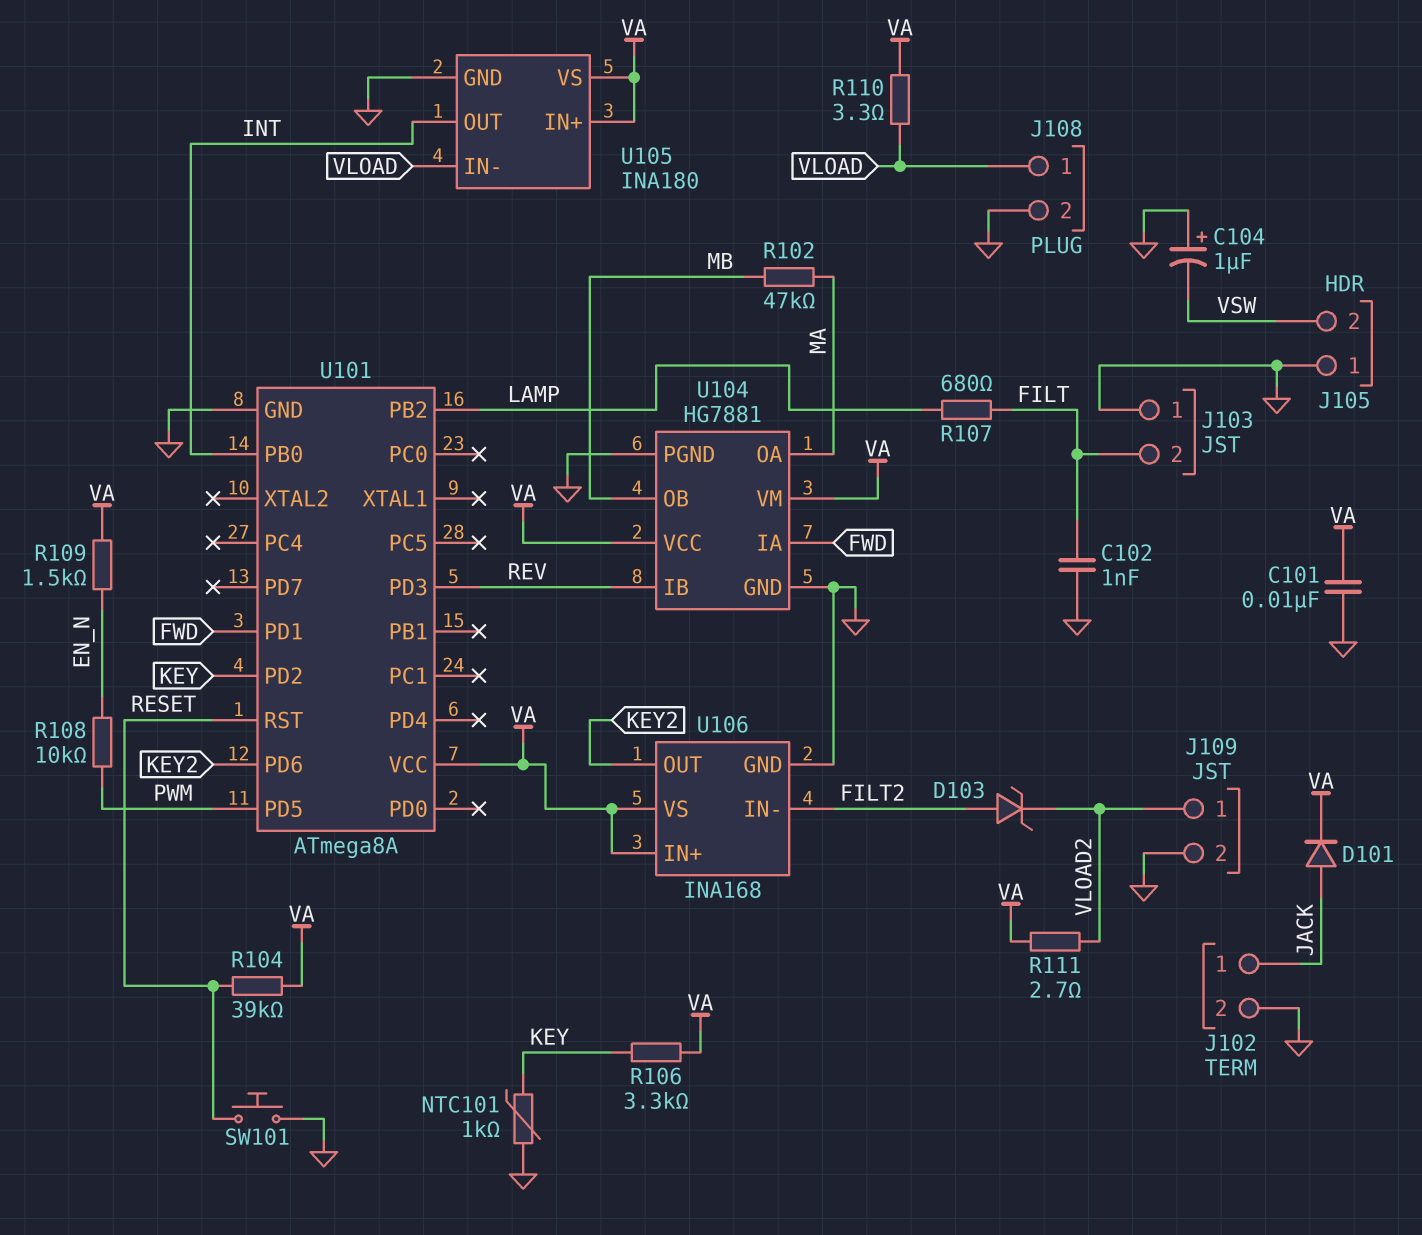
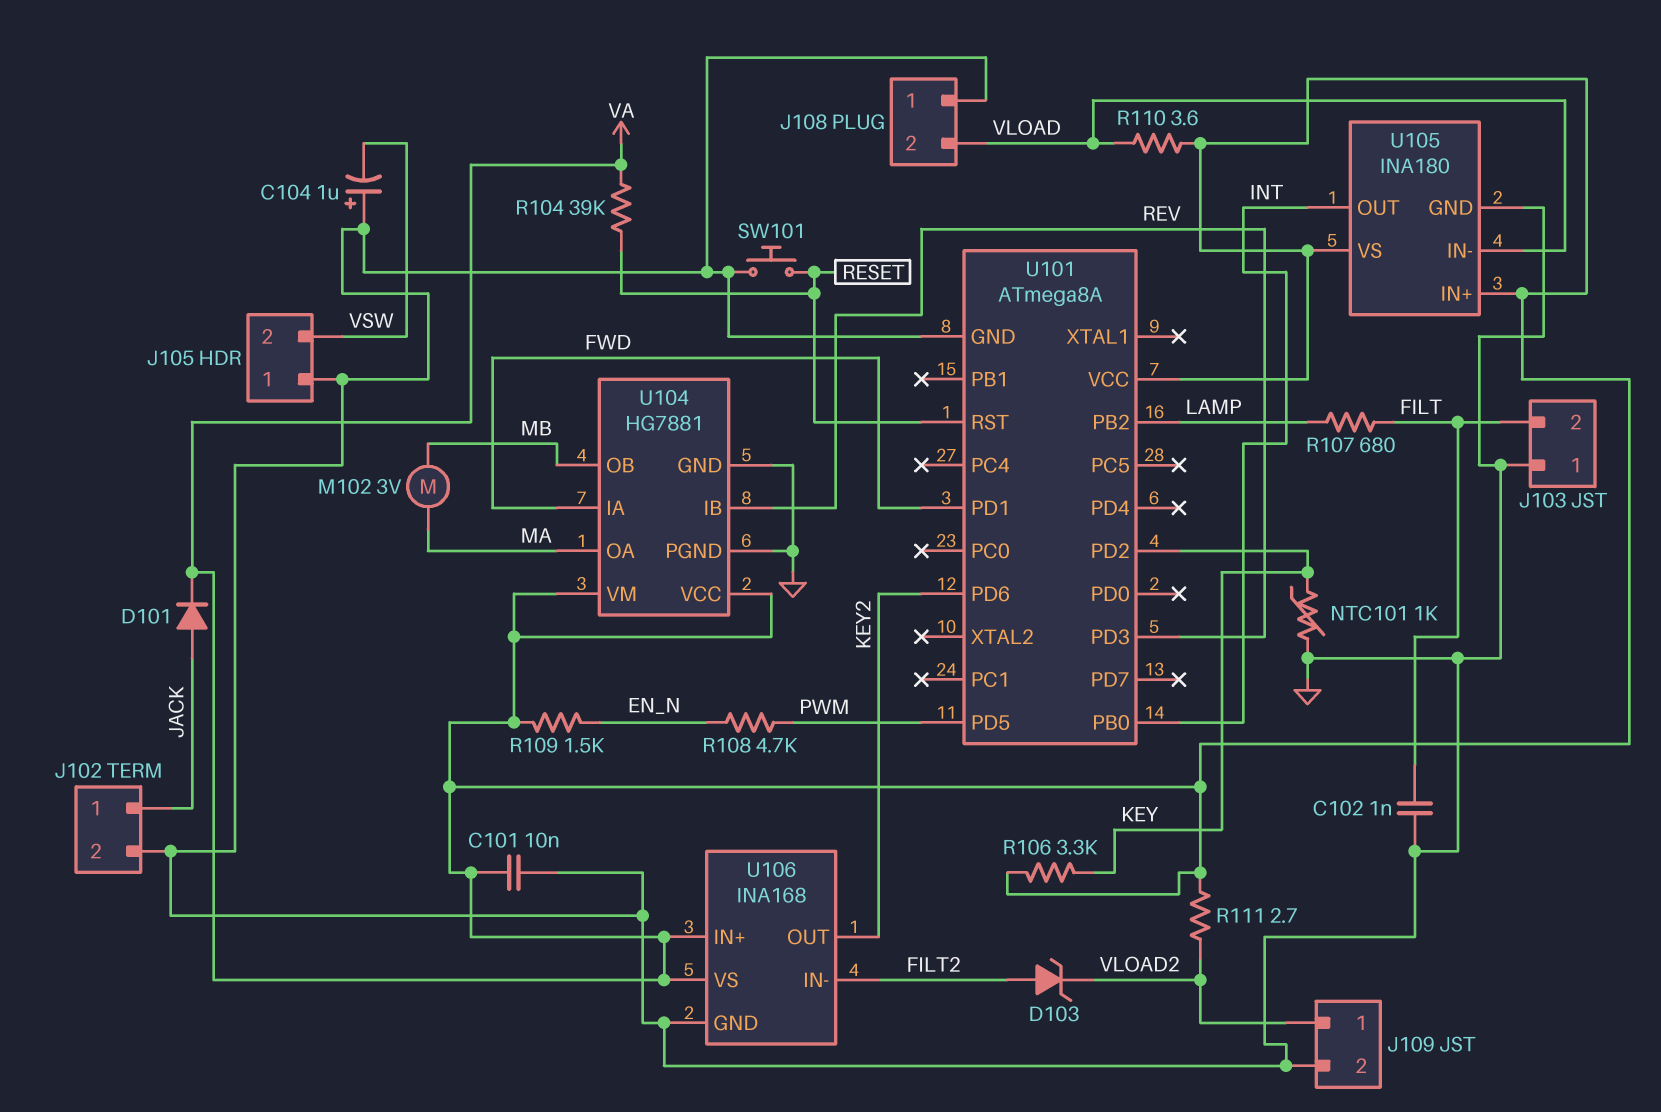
J108 pin 1: VLOAD -> GND
J108 pin 2: GND -> VLOAD
M102: none -> motor 3V (MA, MB)
R102: 47k (MA, MB) -> none
R108: 10k (EN_N, PWM) -> 4.7k (EN_N, PWM)
R110: 3.3 (VA, VLOAD) -> 3.6 (VA, VLOAD)

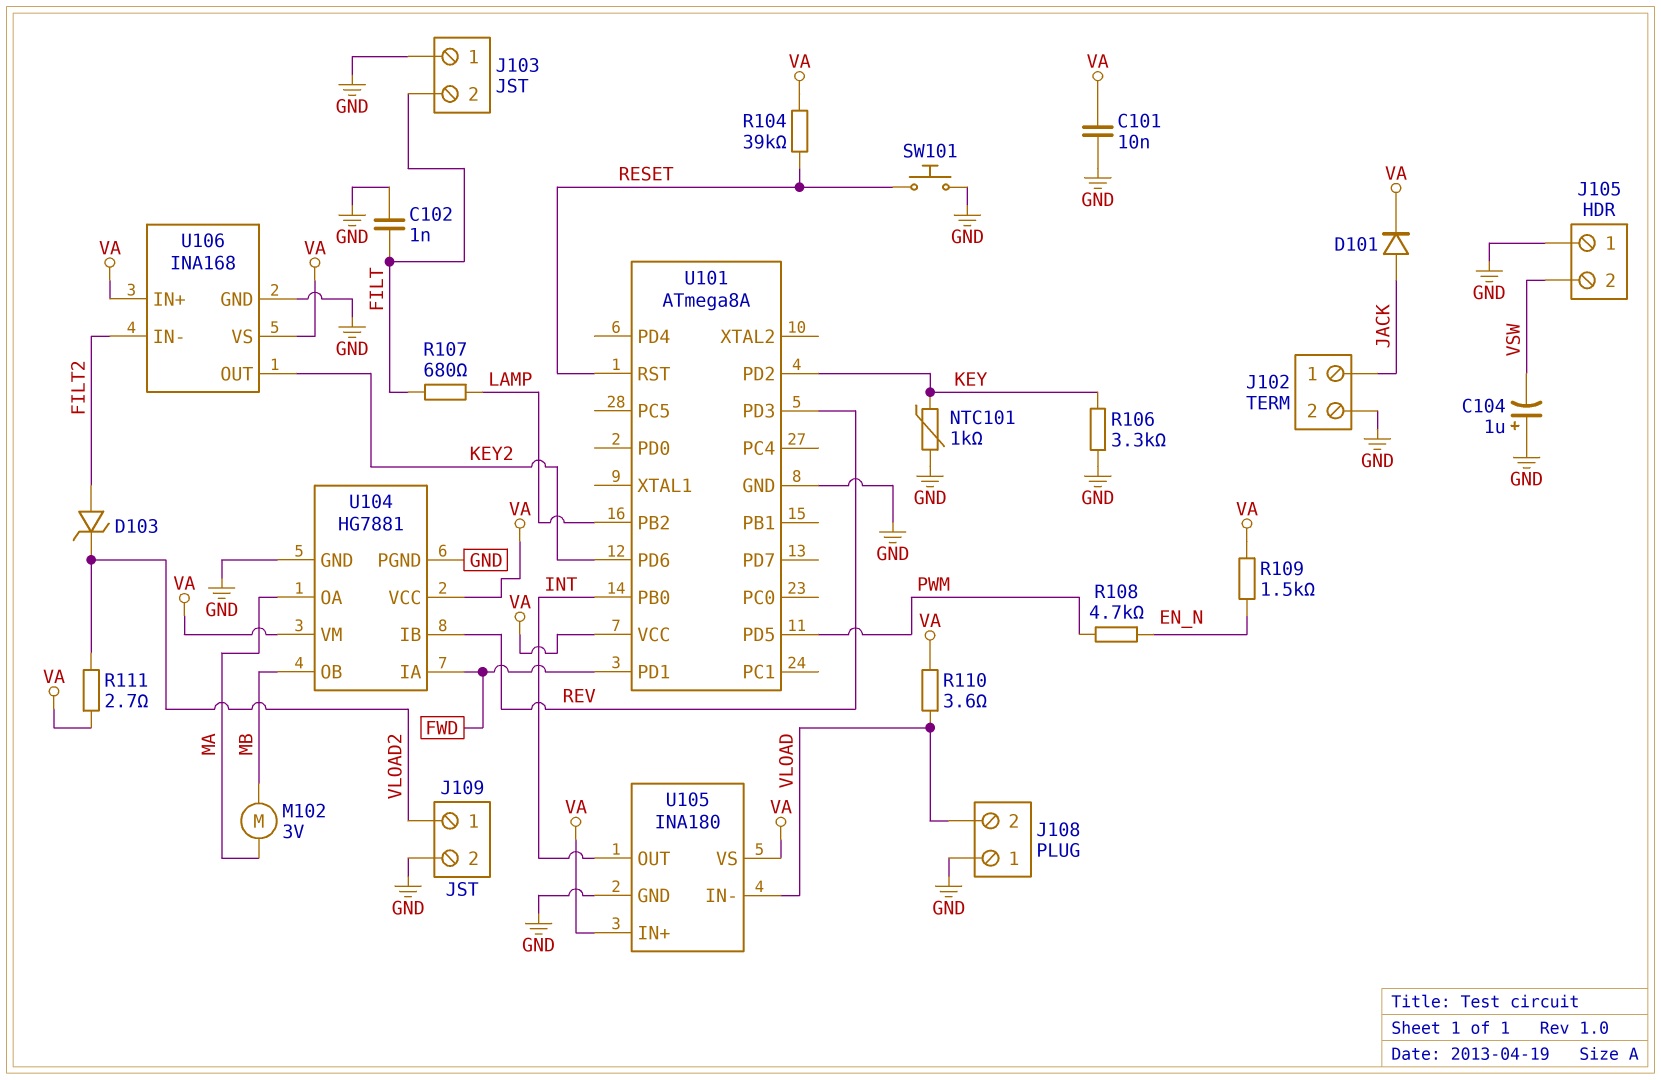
R106: 3.3k (KEY, VA) -> 3.3k (GND, KEY)

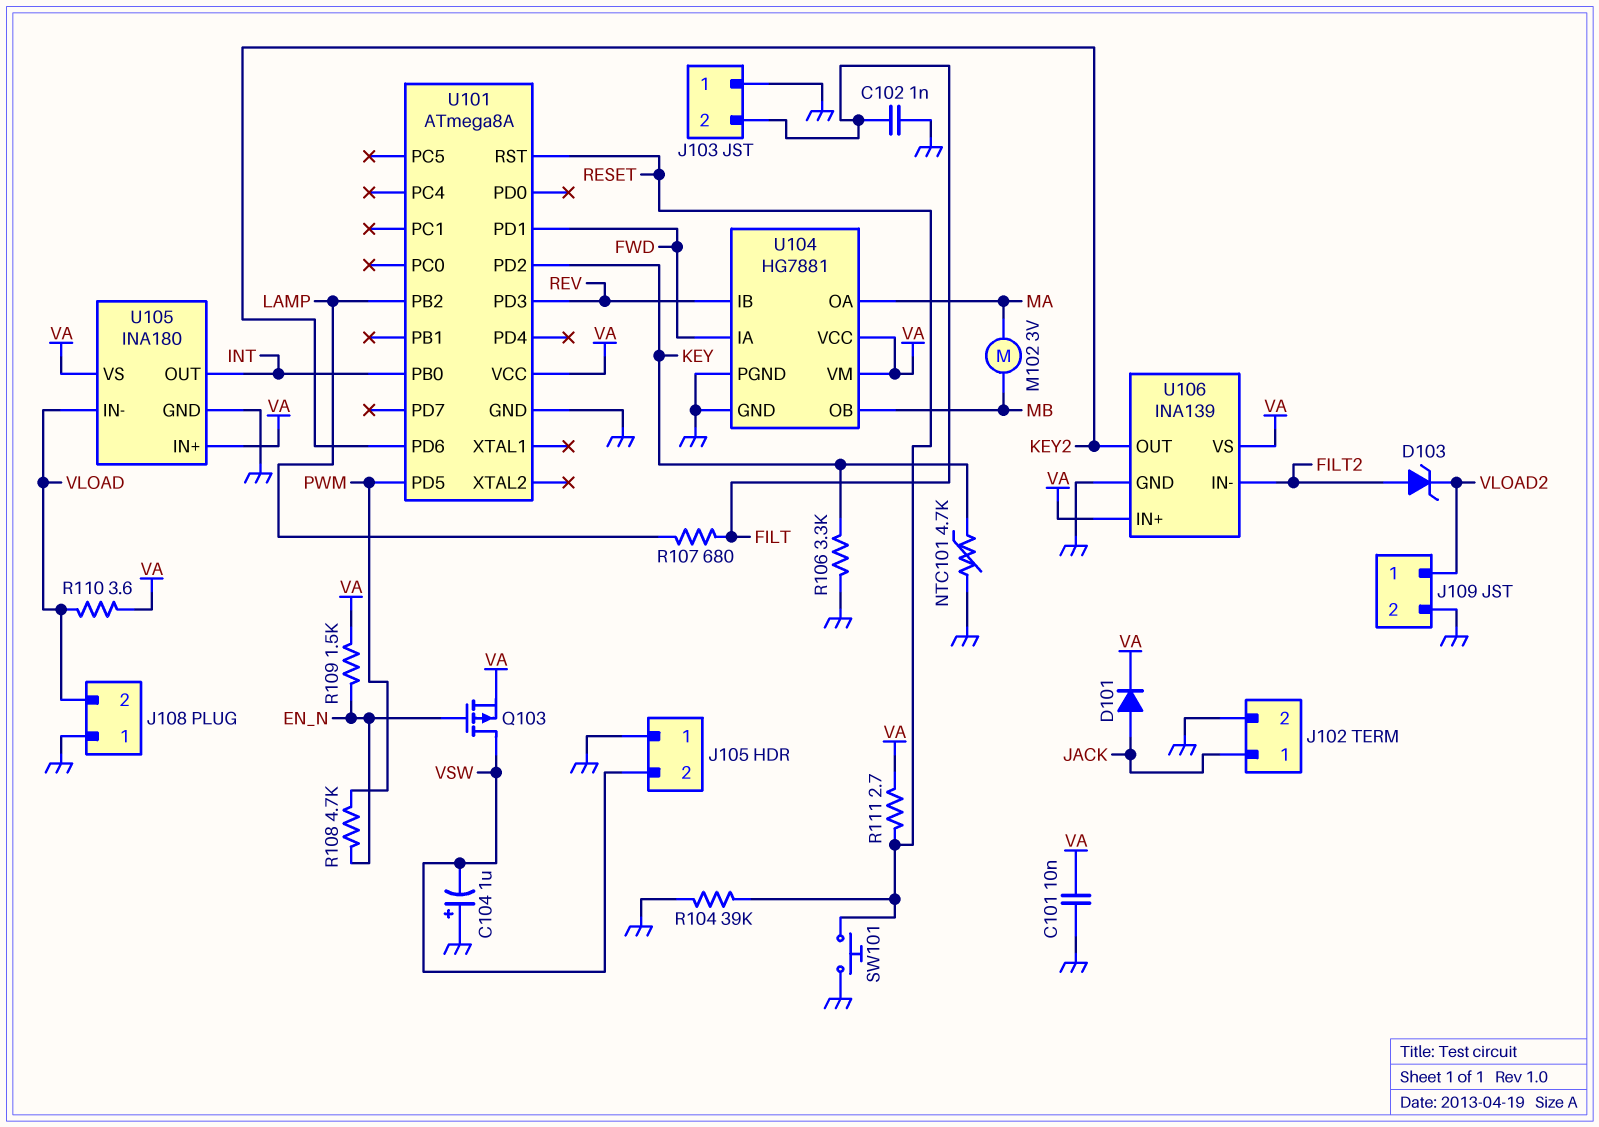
NTC101: 1k (GND, KEY) -> 4.7k (GND, KEY)
Q103: none -> PMOS (G EN_N, D VSW, S VA)
R104: 39k (RESET, VA) -> 39k (GND, RESET)
R111: 2.7 (VA, VLOAD2) -> 2.7 (RESET, VA)
U106: INA168 -> INA139

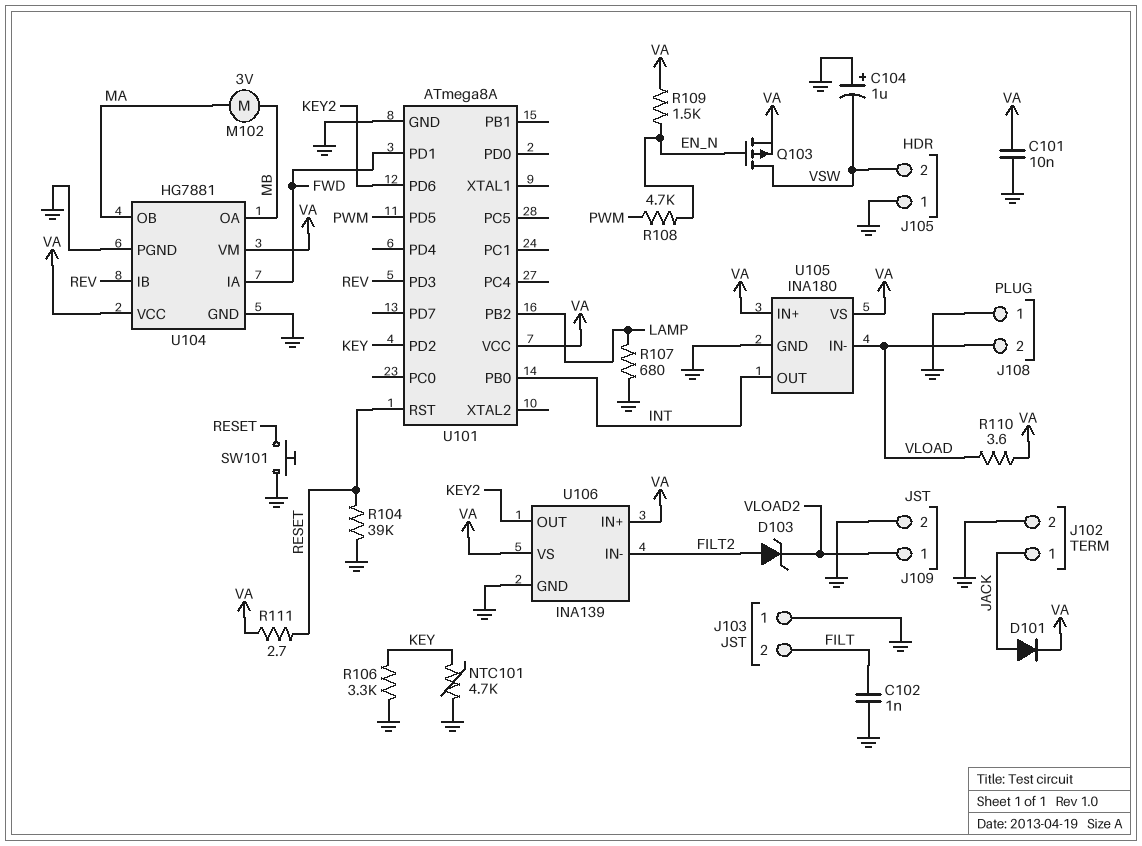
R107: 680 (FILT, LAMP) -> 680 (GND, LAMP)
U104 pin OA: MA -> MB
U104 pin OB: MB -> MA

